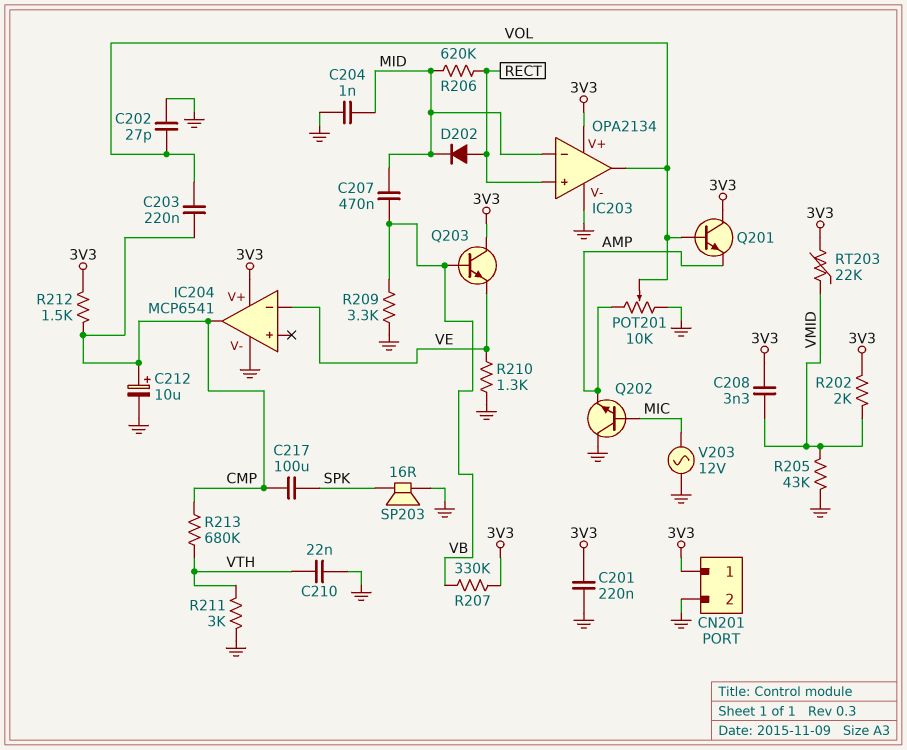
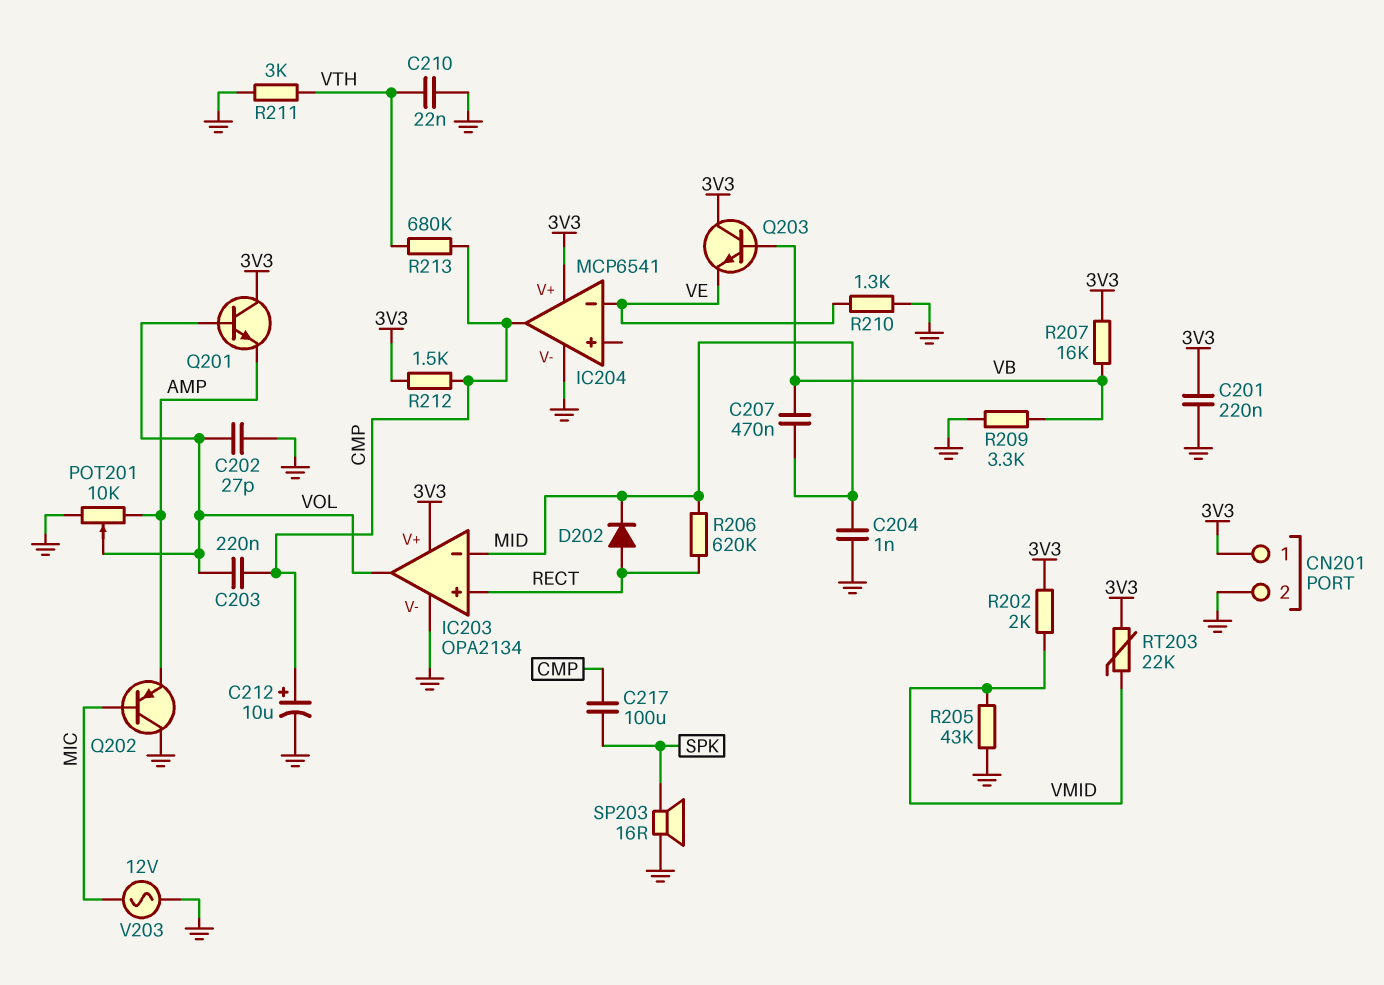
C208: 3.3nF (3V3, VMID) -> none
Q202: NPN (B MIC, C GND, E AMP) -> PNP (B MIC, C GND, E AMP)
R207: 330k (3V3, VB) -> 16k (3V3, VB)

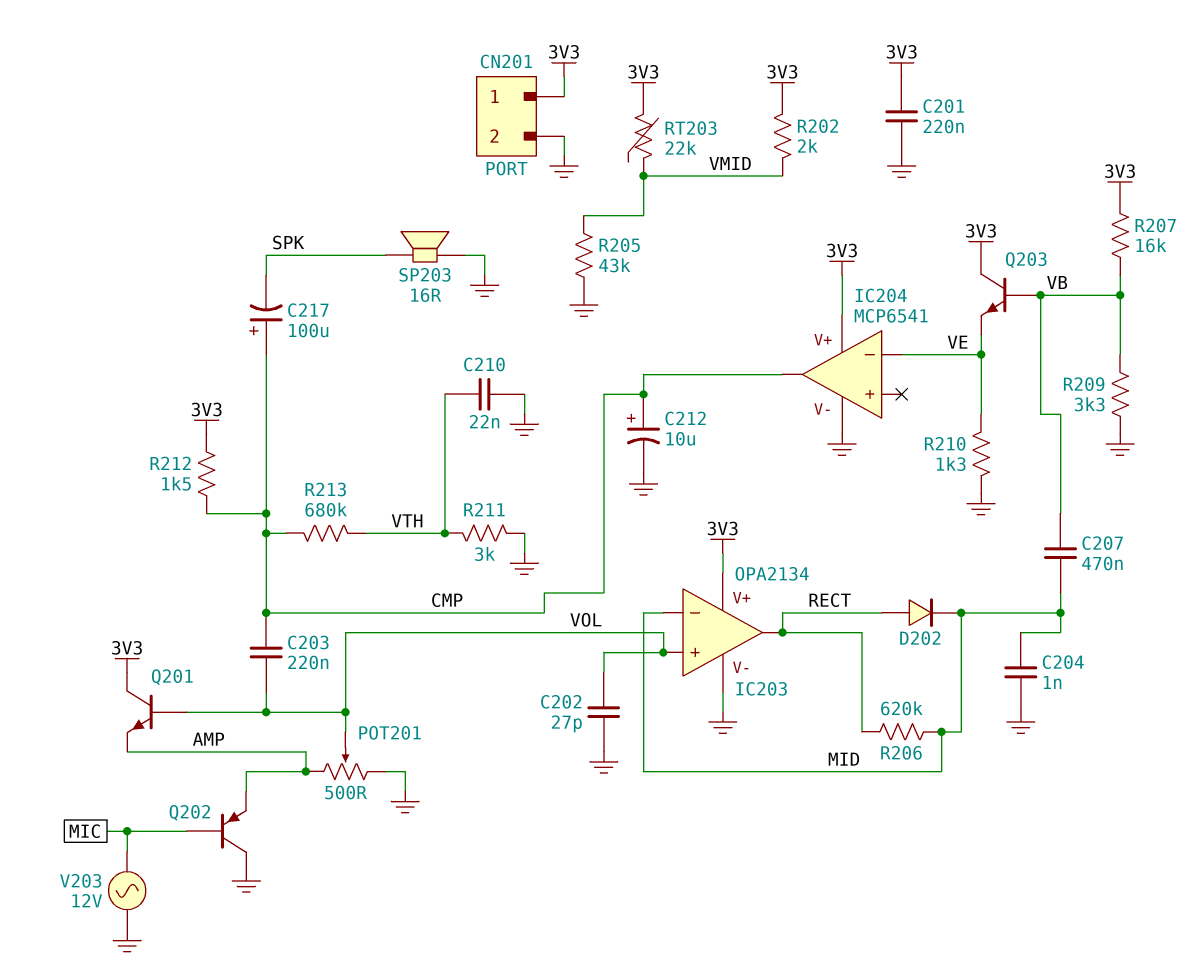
C217: 100uF (CMP, SPK) -> 100uF (plus CMP, minus SPK)
IC203 pin in+: RECT -> VOL
IC203 pin out: VOL -> RECT
POT201: 10k (AMP, GND, wiper VOL) -> 500 (AMP, GND, wiper VOL)

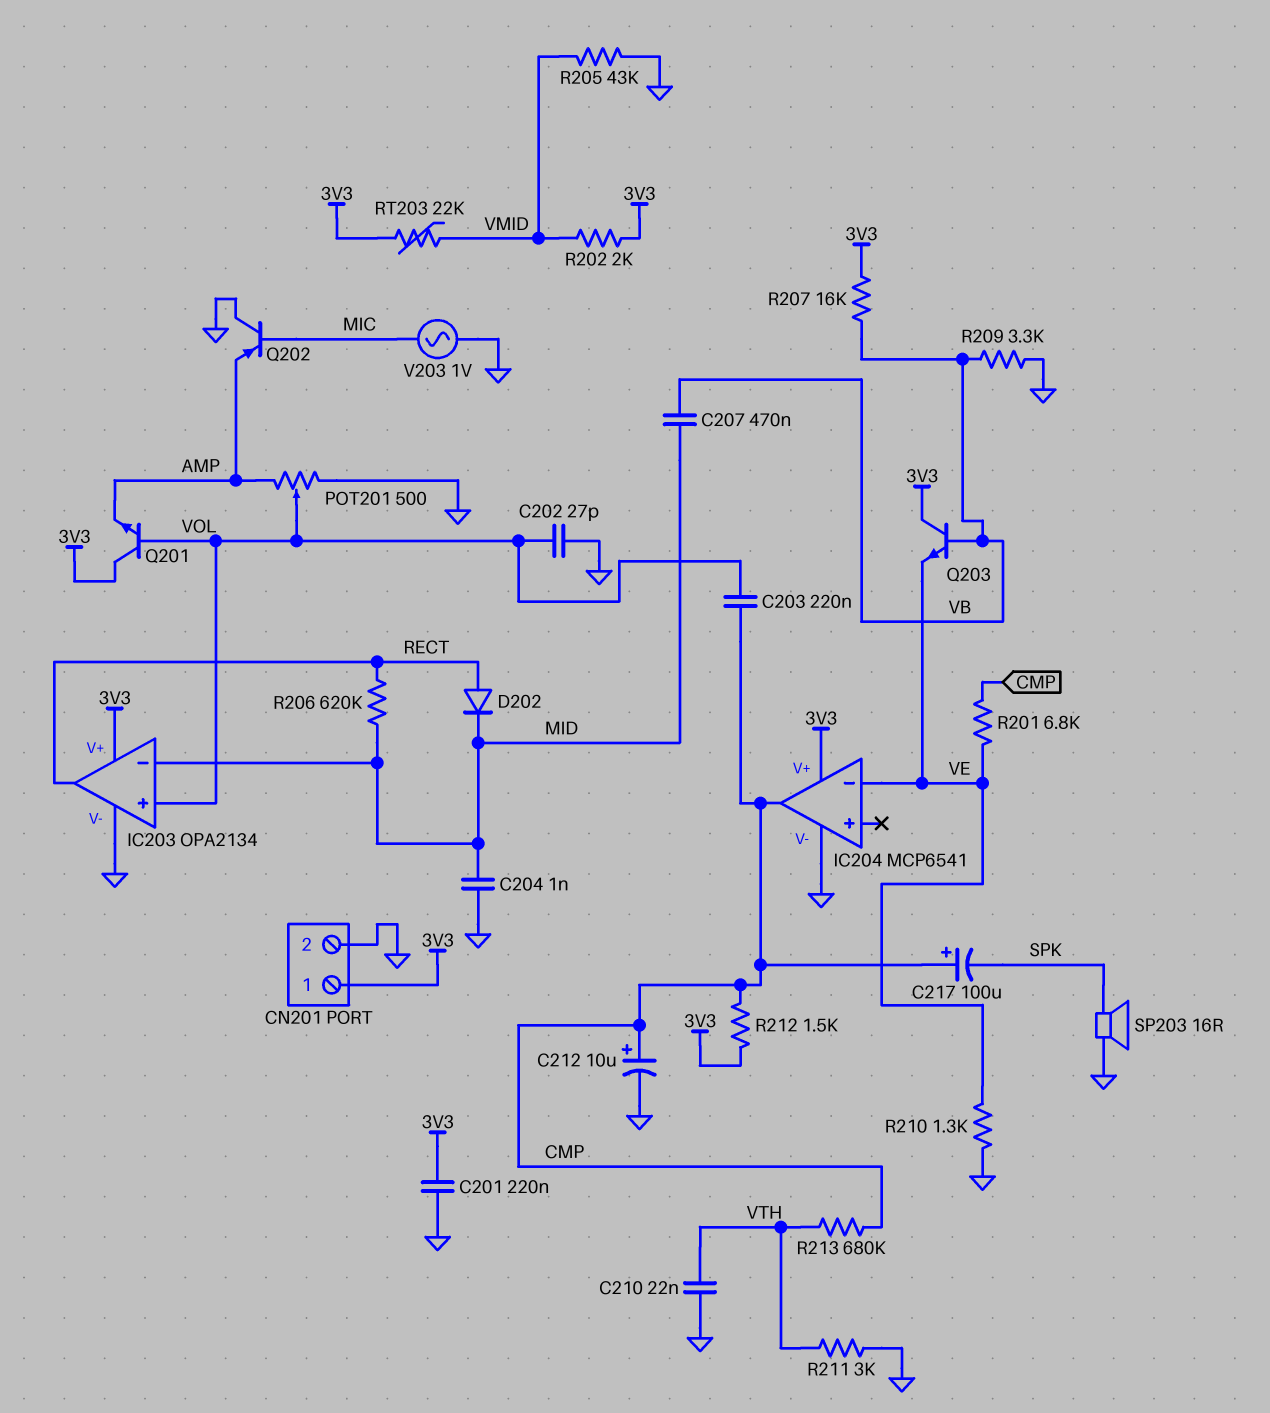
R201: none -> 6.8k (CMP, VE)
V203: AC 12V (GND, MIC) -> AC 1V (GND, MIC)

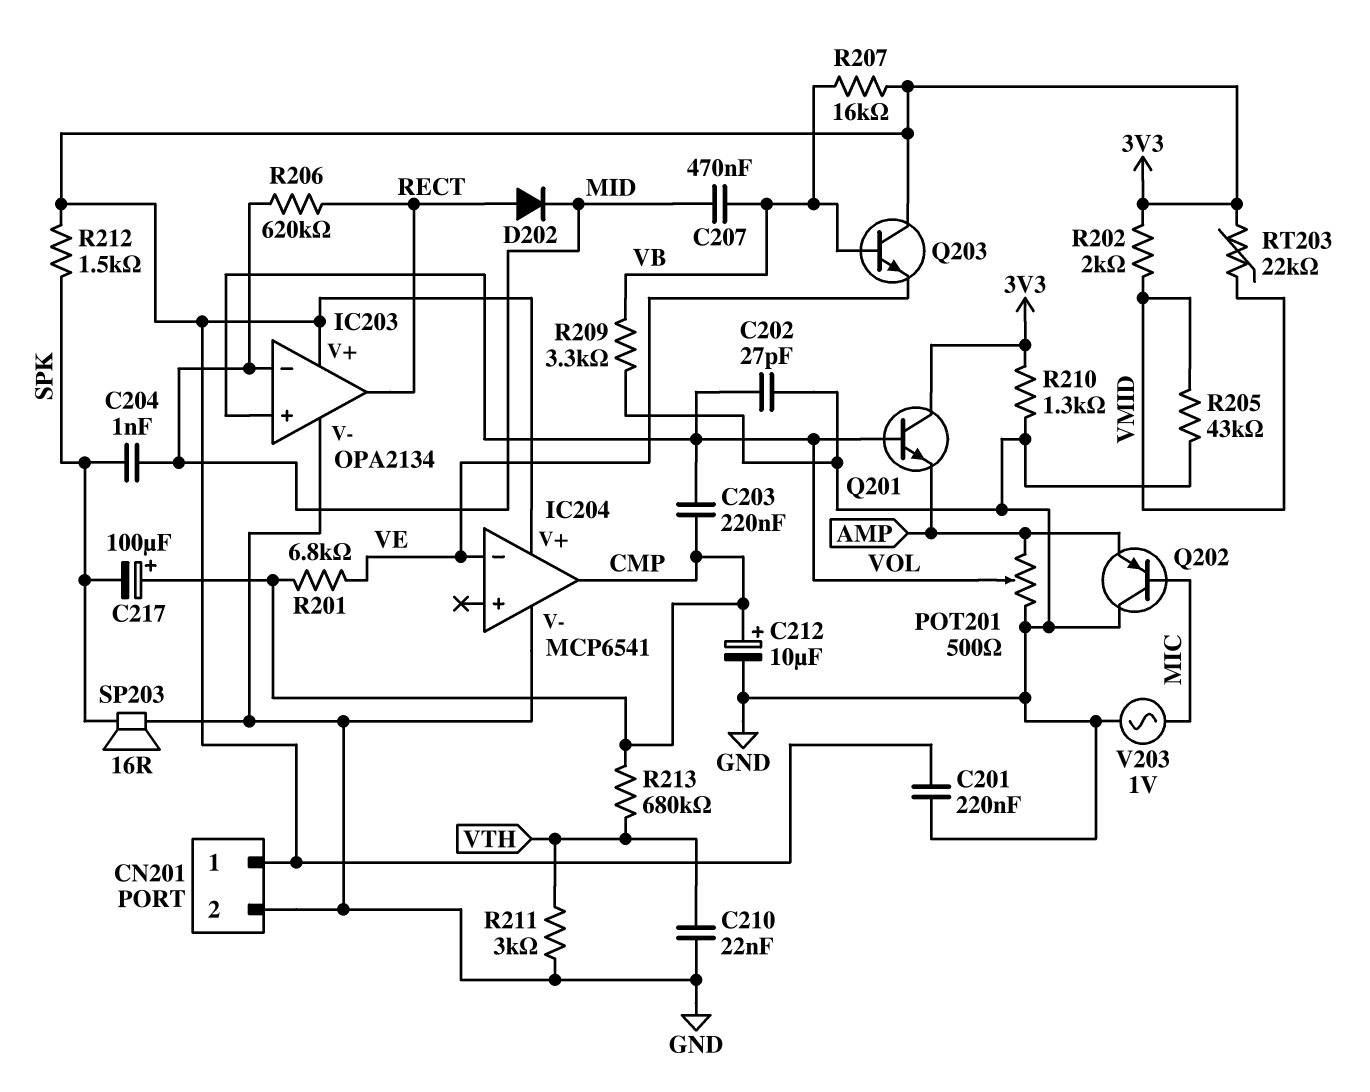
C204: 1nF (GND, MID) -> 1nF (MID, SPK)
R210: 1.3k (GND, VE) -> 1.3k (3V3, GND)
R212: 1.5k (3V3, CMP) -> 1.5k (3V3, SPK)

